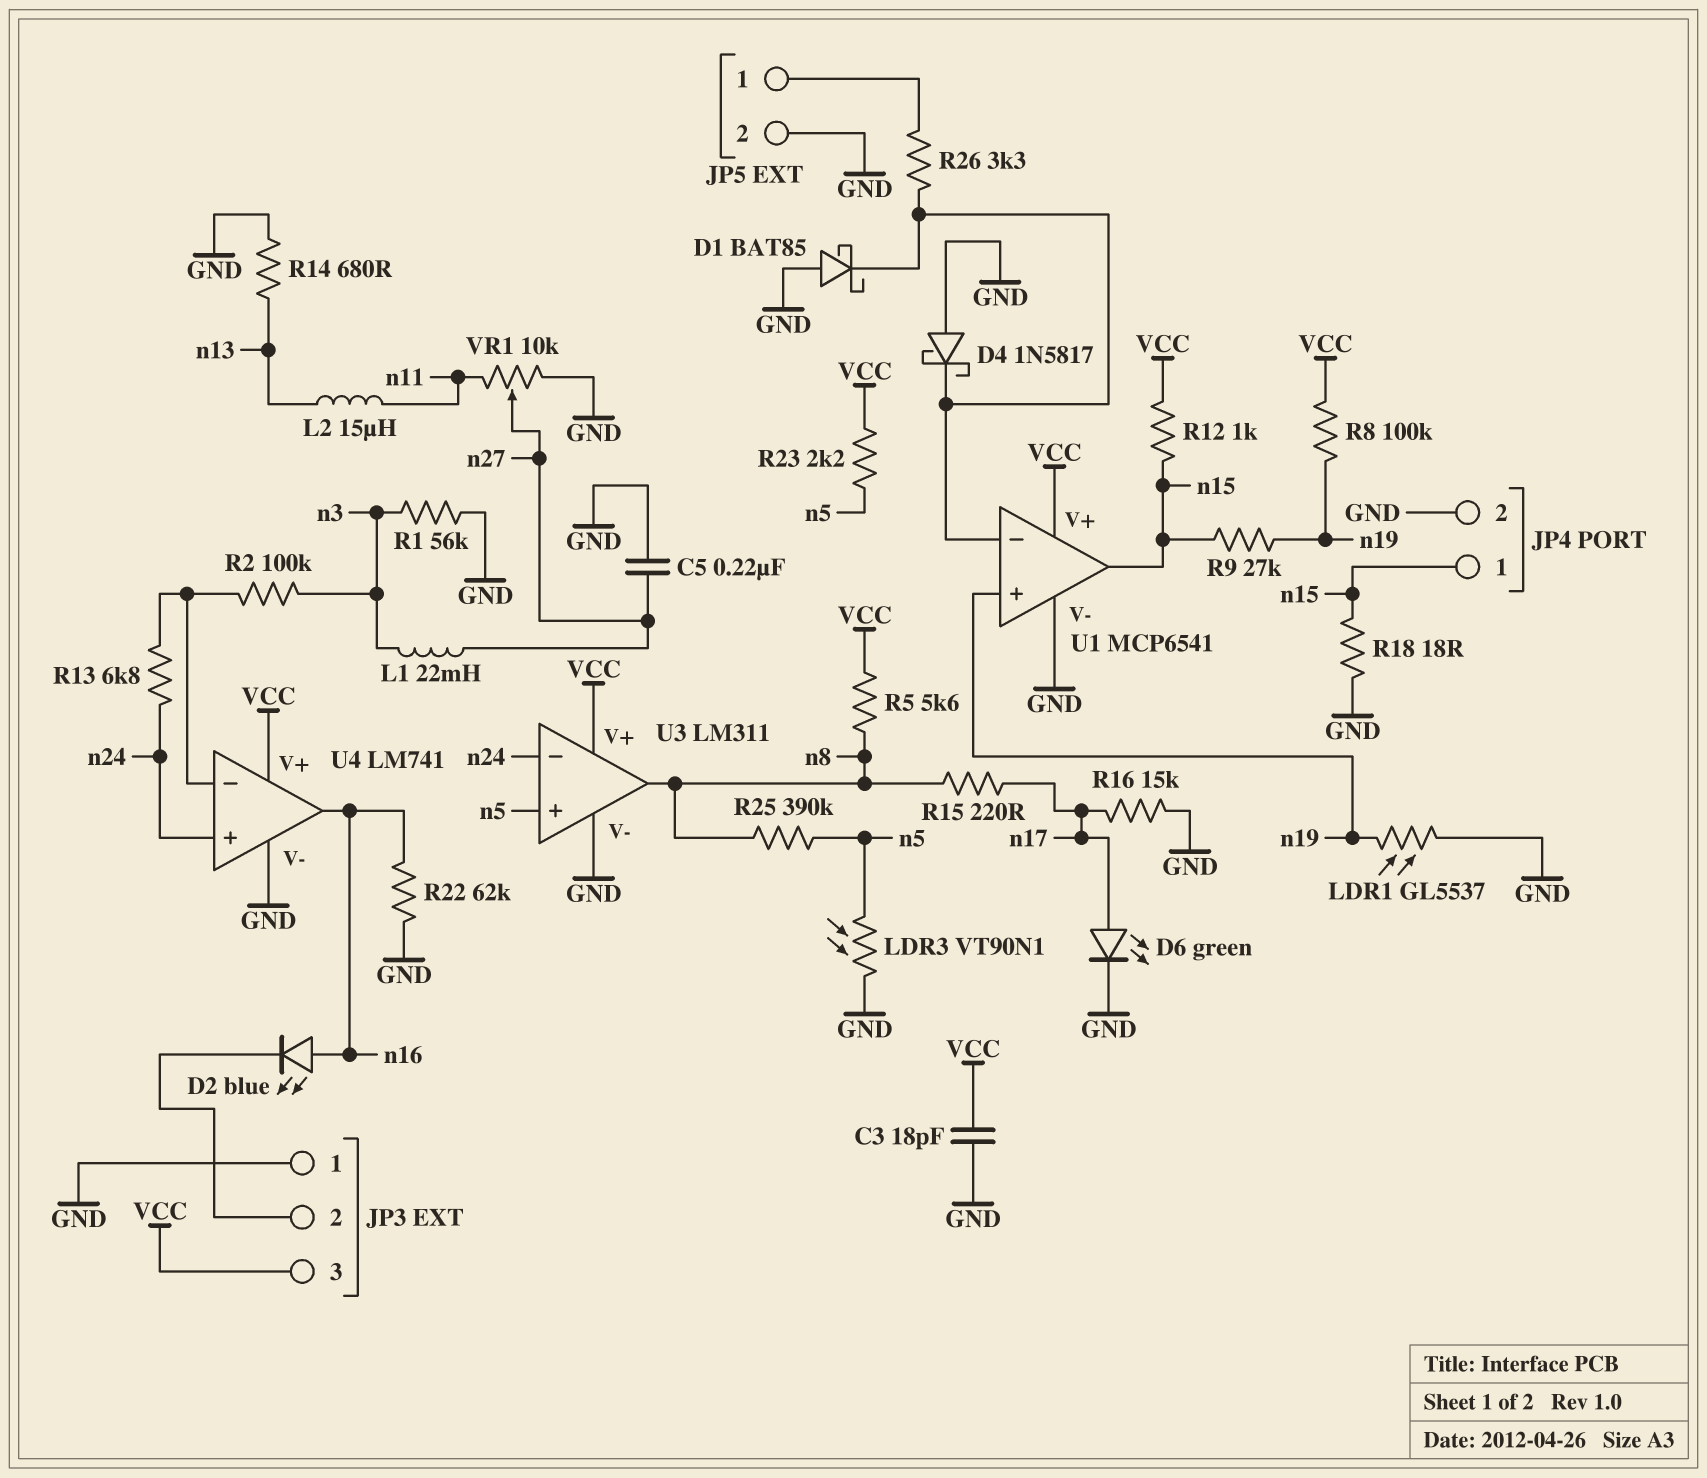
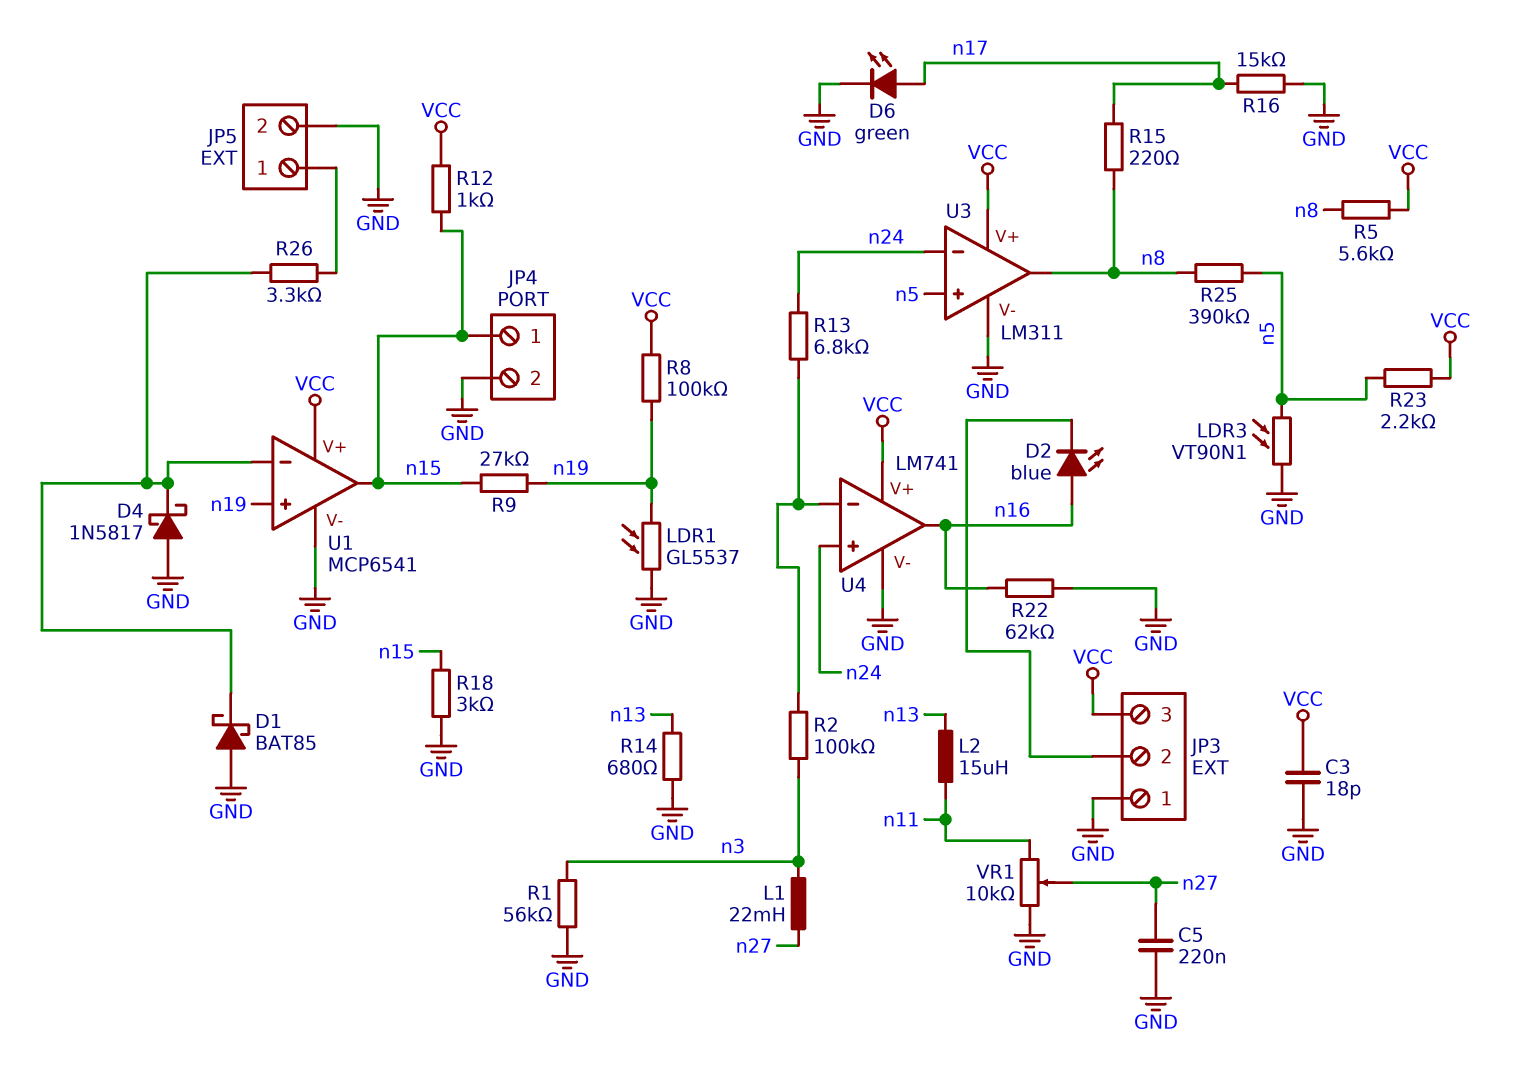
R18: 18 (GND, n15) -> 3k (GND, n15)

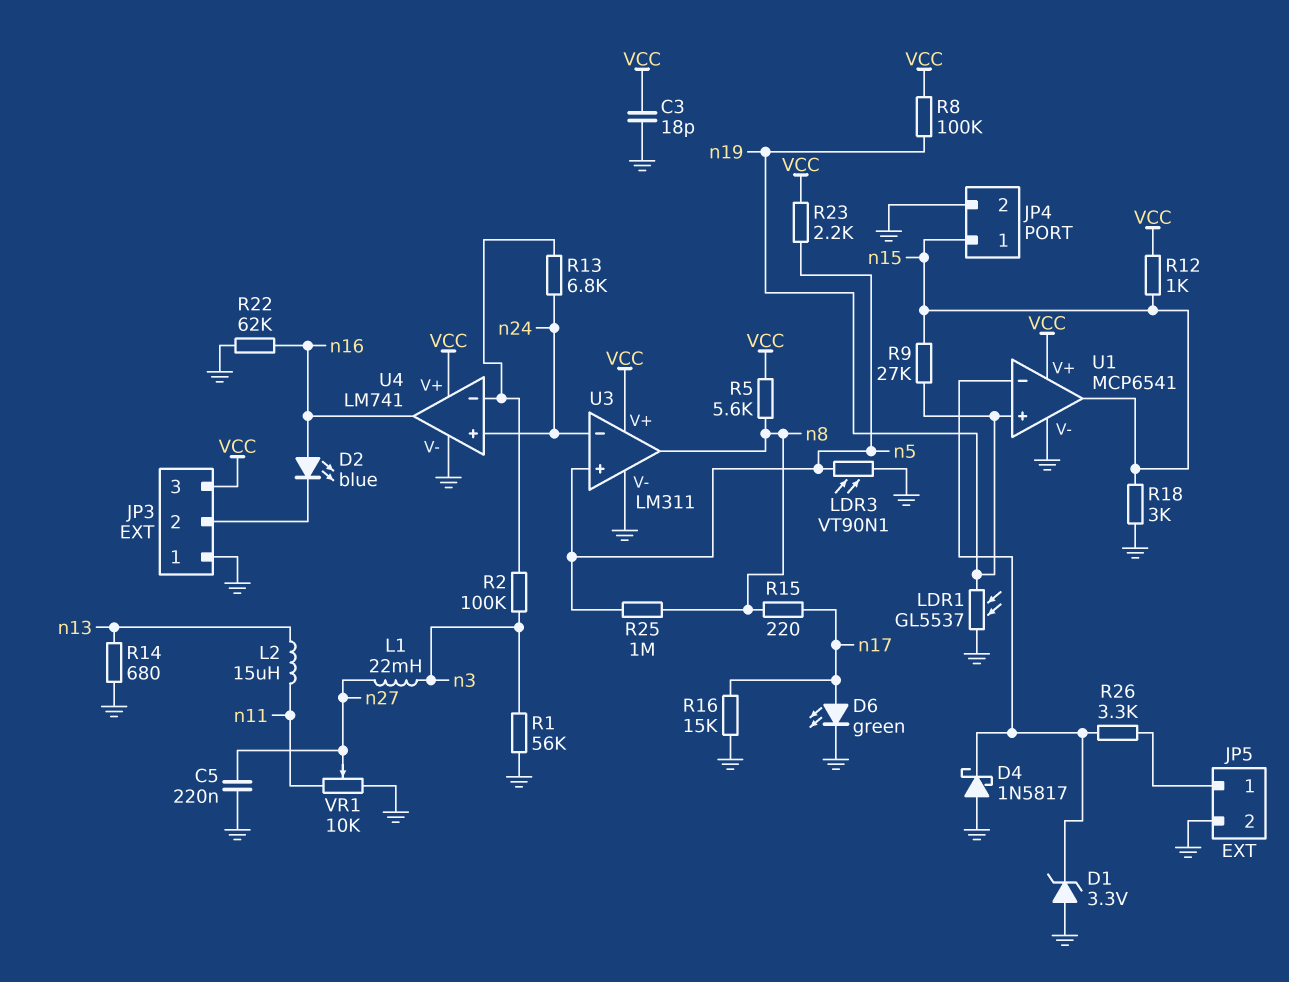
D1: schottky BAT85 (A GND, K U1/in-) -> zener 3.3V (A GND, K U1/in-)
R25: 390k (n5, n8) -> 1M (n5, n8)

